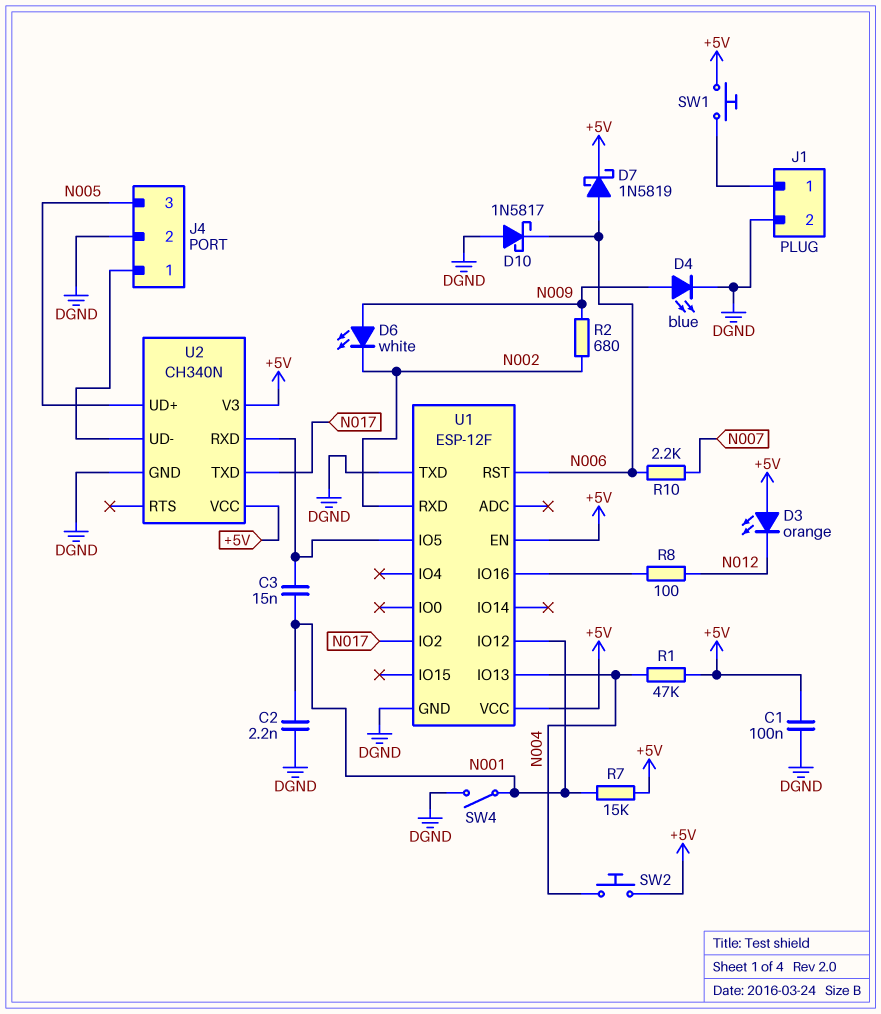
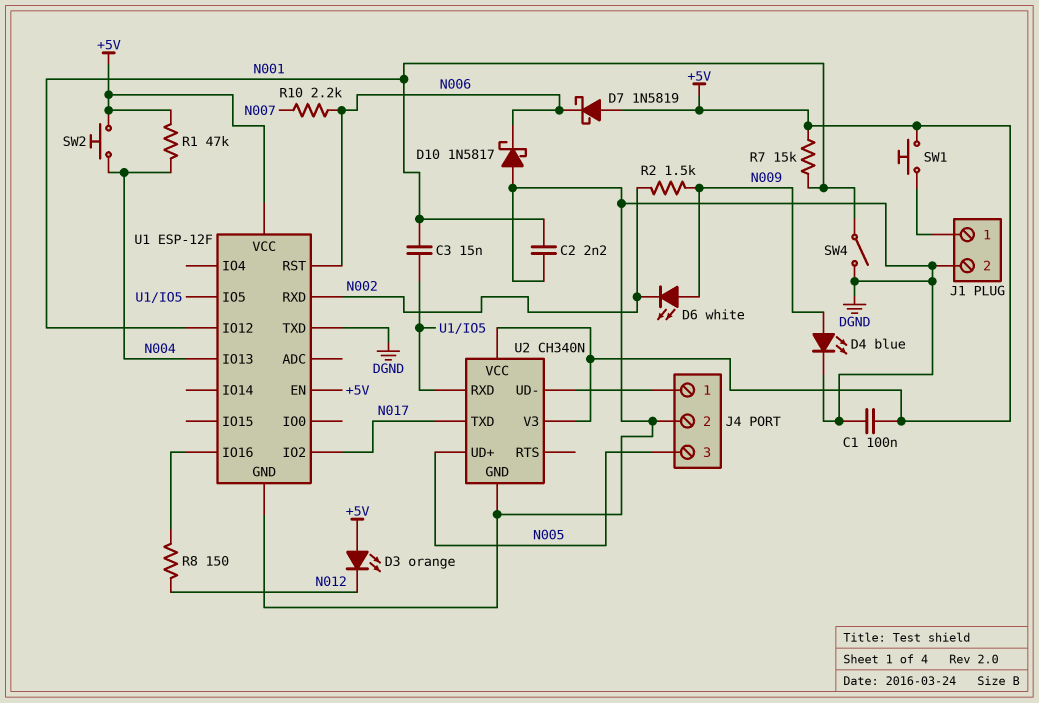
D7: schottky 1N5819 (A N006, K +5V) -> schottky 1N5819 (A +5V, K N006)
R2: 680 (N002, N009) -> 1.5k (N002, N009)
R8: 100 (N012, U1/IO16) -> 150 (N012, U1/IO16)

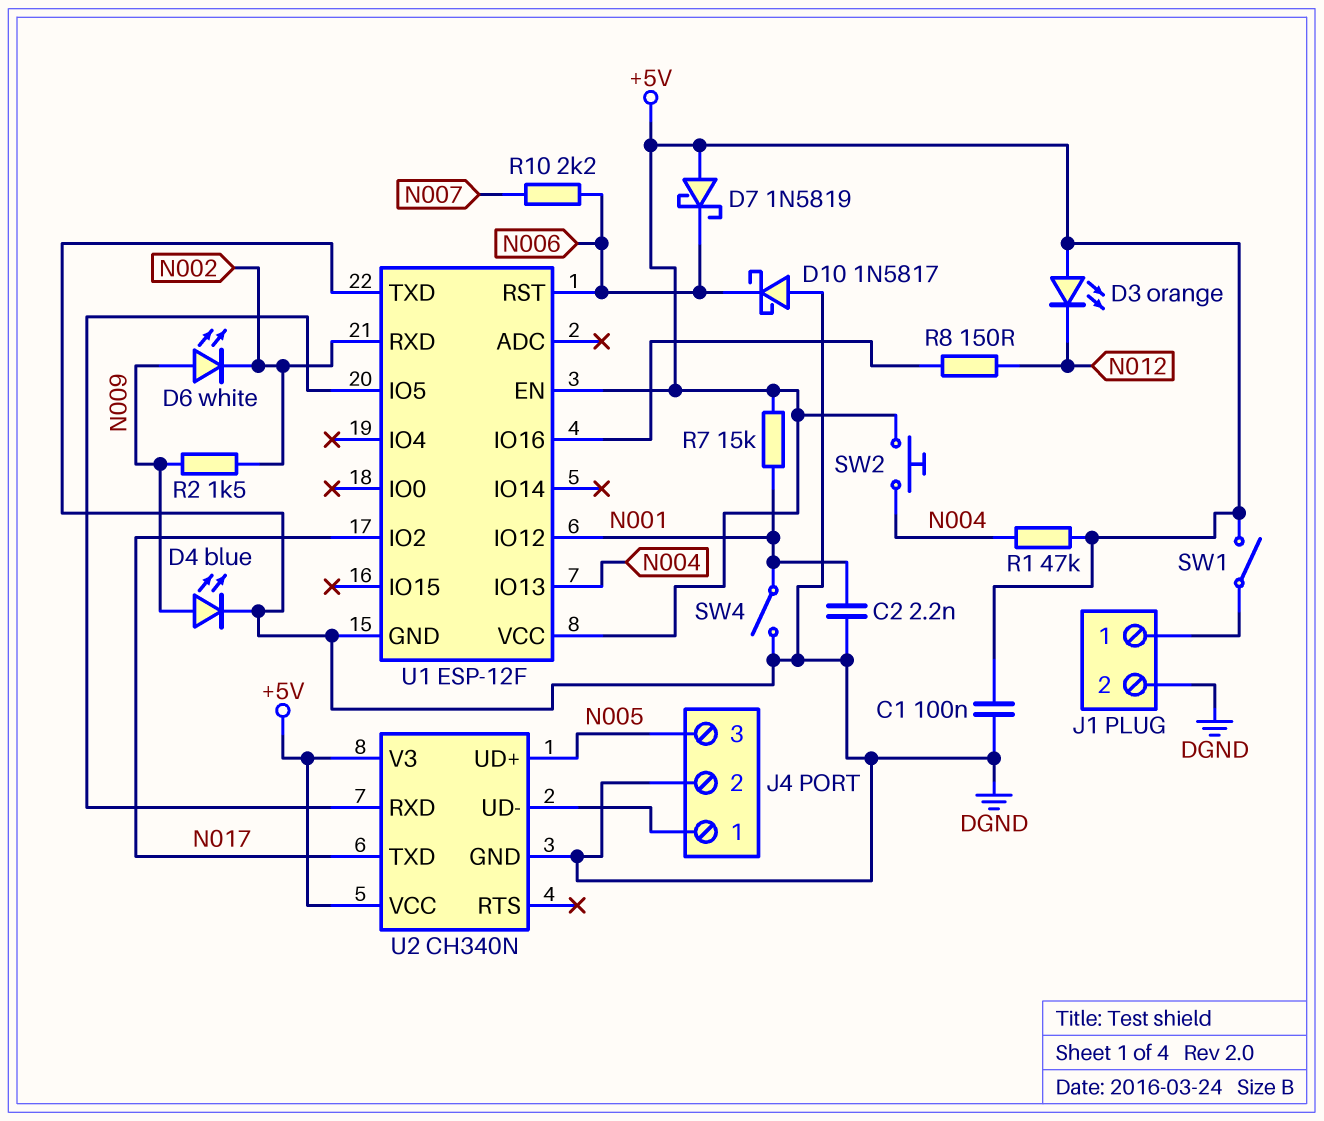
C3: 15nF (N001, U1/IO5) -> none
SW1: button (+5V, J1/1) -> switch (+5V, J1/1)

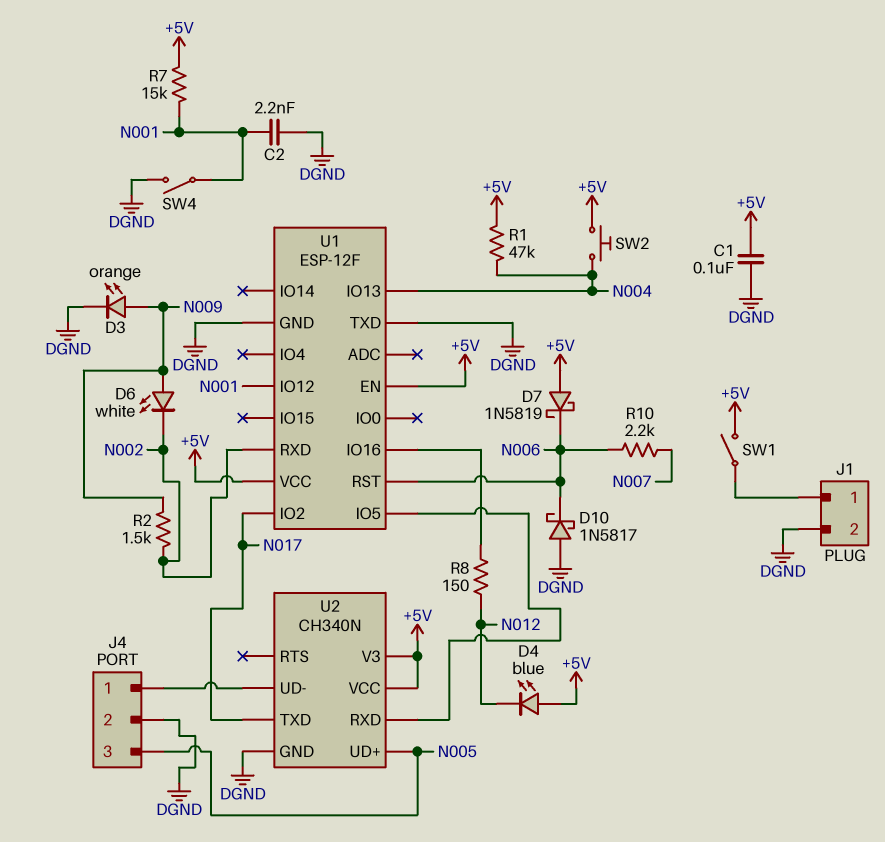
D3: LED orange (A +5V, K N012) -> LED orange (A N009, K DGND)
D4: LED blue (A N009, K DGND) -> LED blue (A +5V, K N012)

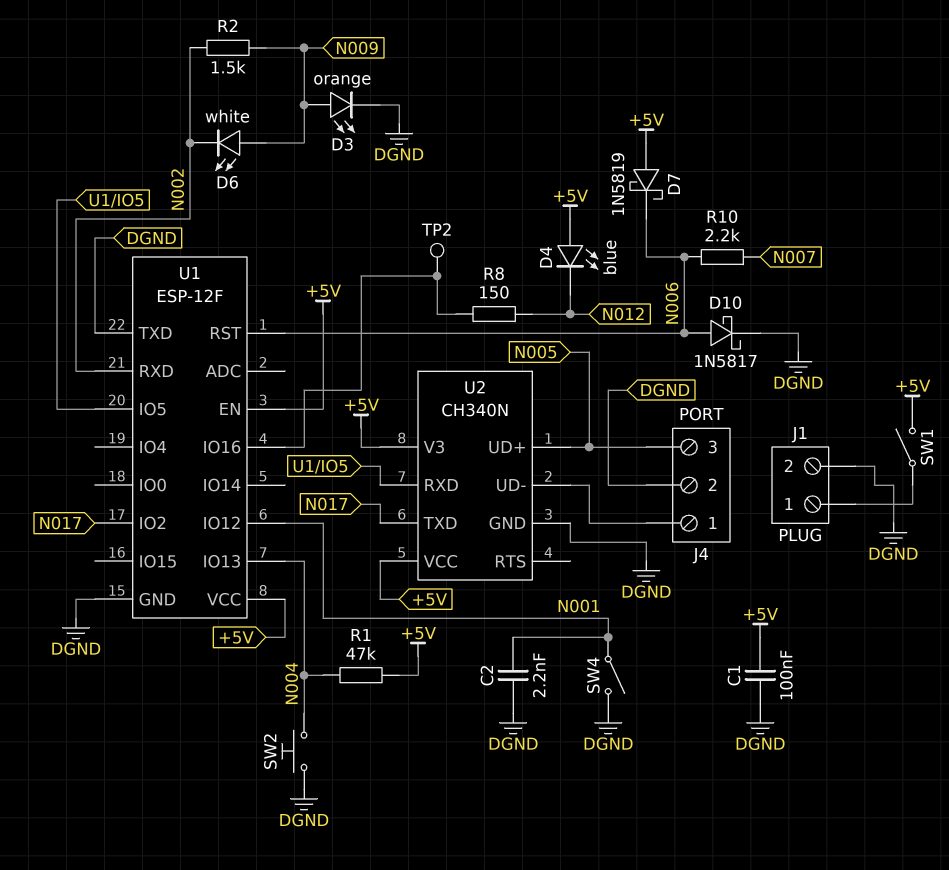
D10: schottky 1N5817 (A DGND, K N006) -> schottky 1N5817 (A N006, K DGND)
R7: 15k (+5V, N001) -> none
SW2: button (+5V, N004) -> button (DGND, N004)
TP2: none -> test point (U1/IO16)

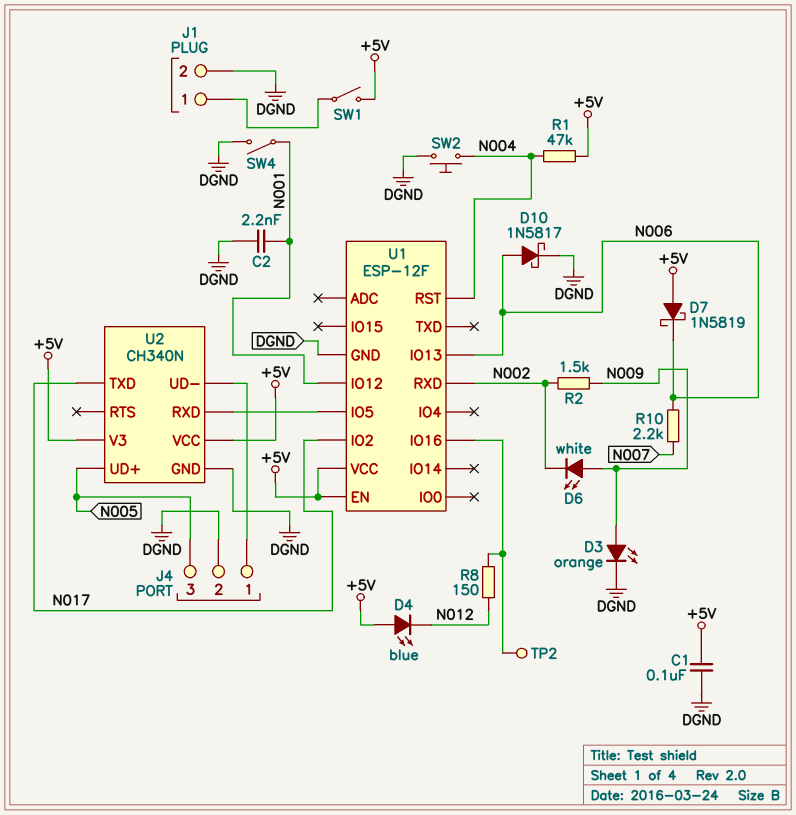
U1 pin IO13: N004 -> N006
U1 pin RST: N006 -> N004
U1 pin TXD: DGND -> none

